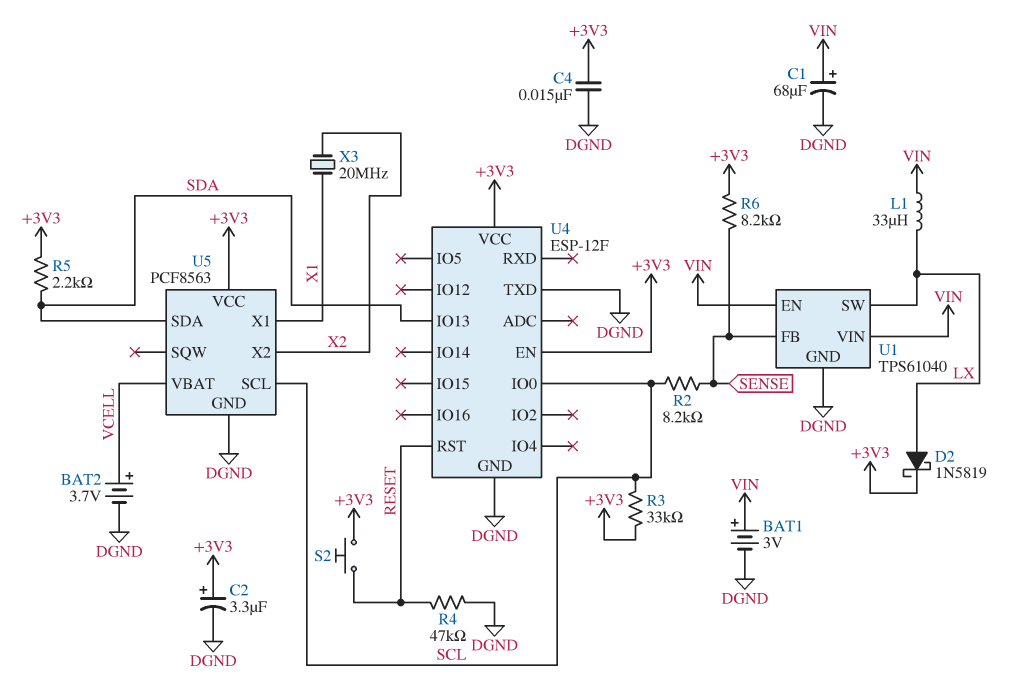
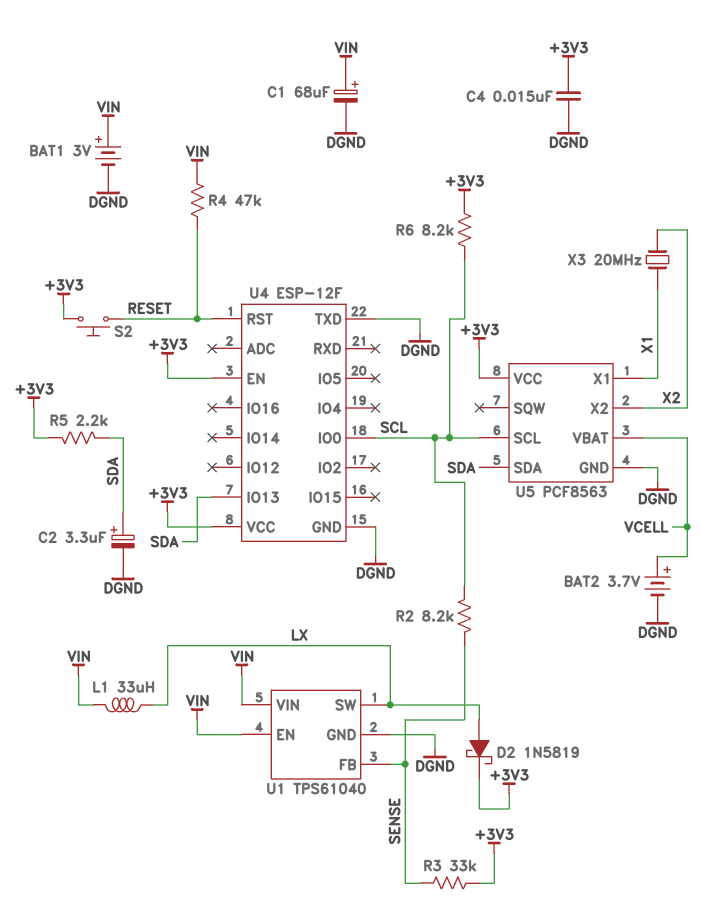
C2: 3.3uF (plus +3V3, minus DGND) -> 3.3uF (plus SDA, minus DGND)
R3: 33k (+3V3, SCL) -> 33k (+3V3, SENSE)
R4: 47k (DGND, RESET) -> 47k (RESET, VIN)
R6: 8.2k (+3V3, SENSE) -> 8.2k (+3V3, SCL)

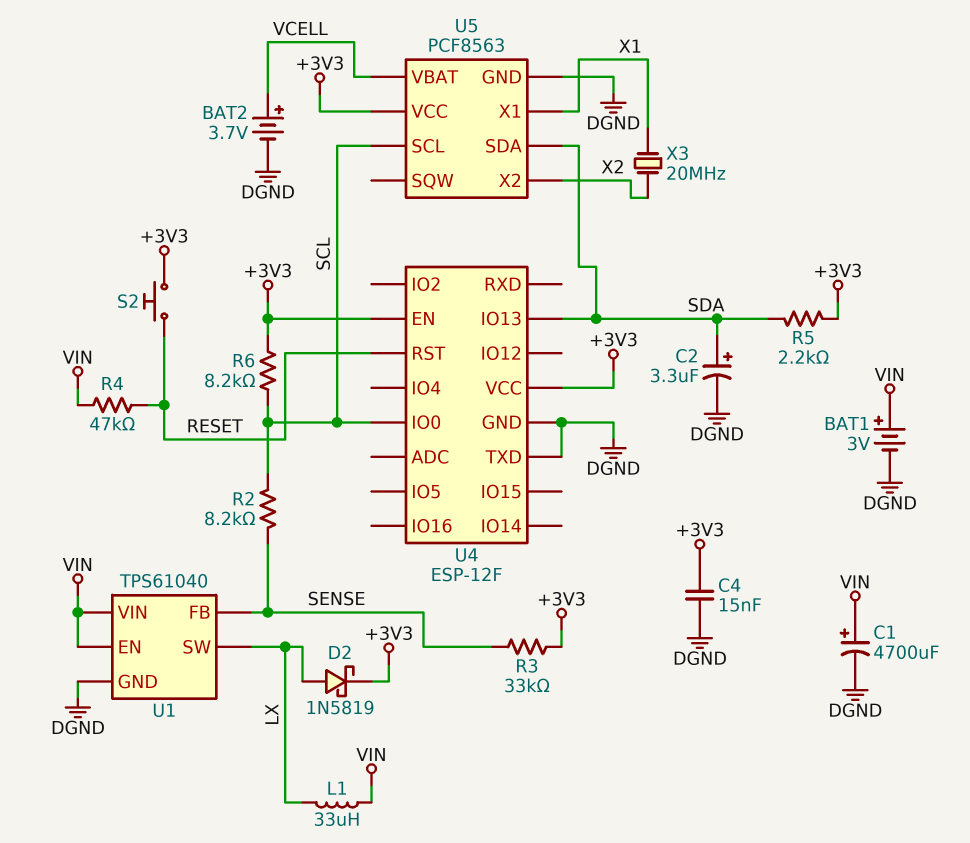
C1: 68uF (plus VIN, minus DGND) -> 4700uF (plus VIN, minus DGND)

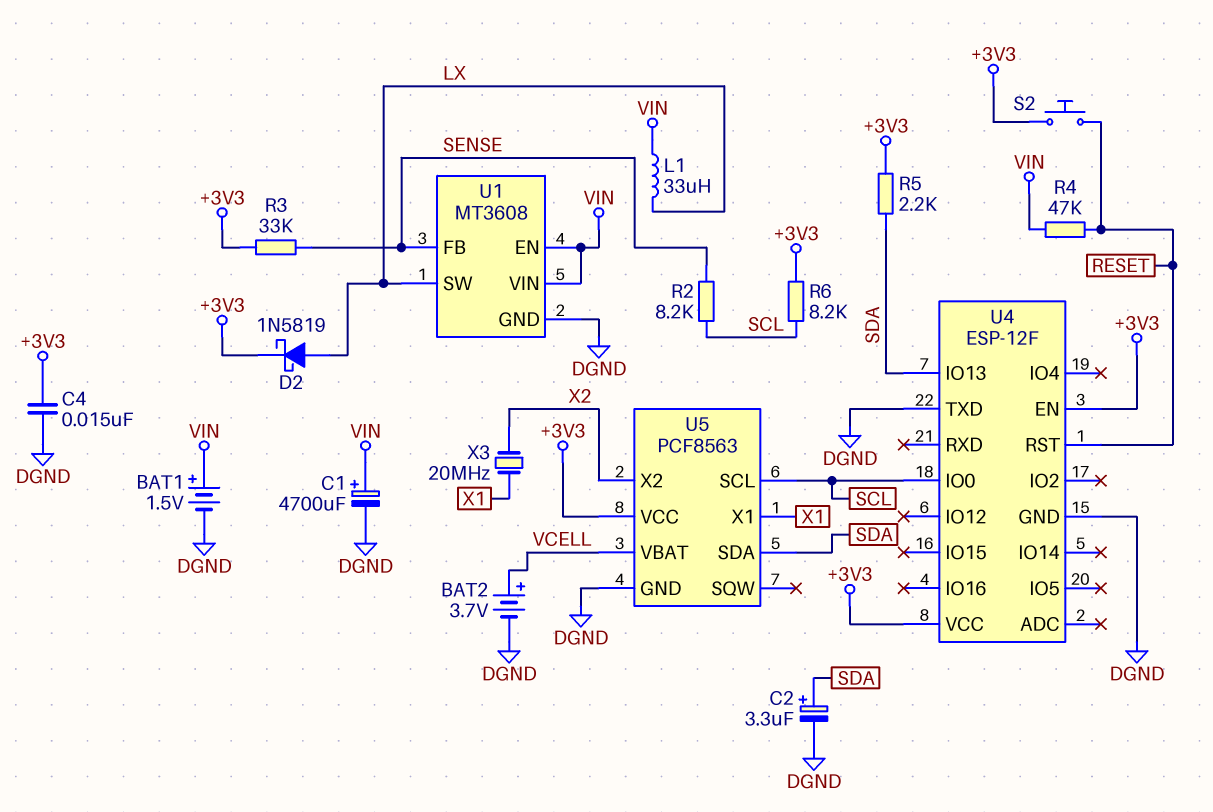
BAT1: 3V (plus VIN, minus DGND) -> 1.5V (plus VIN, minus DGND)
U1: TPS61040 -> MT3608

